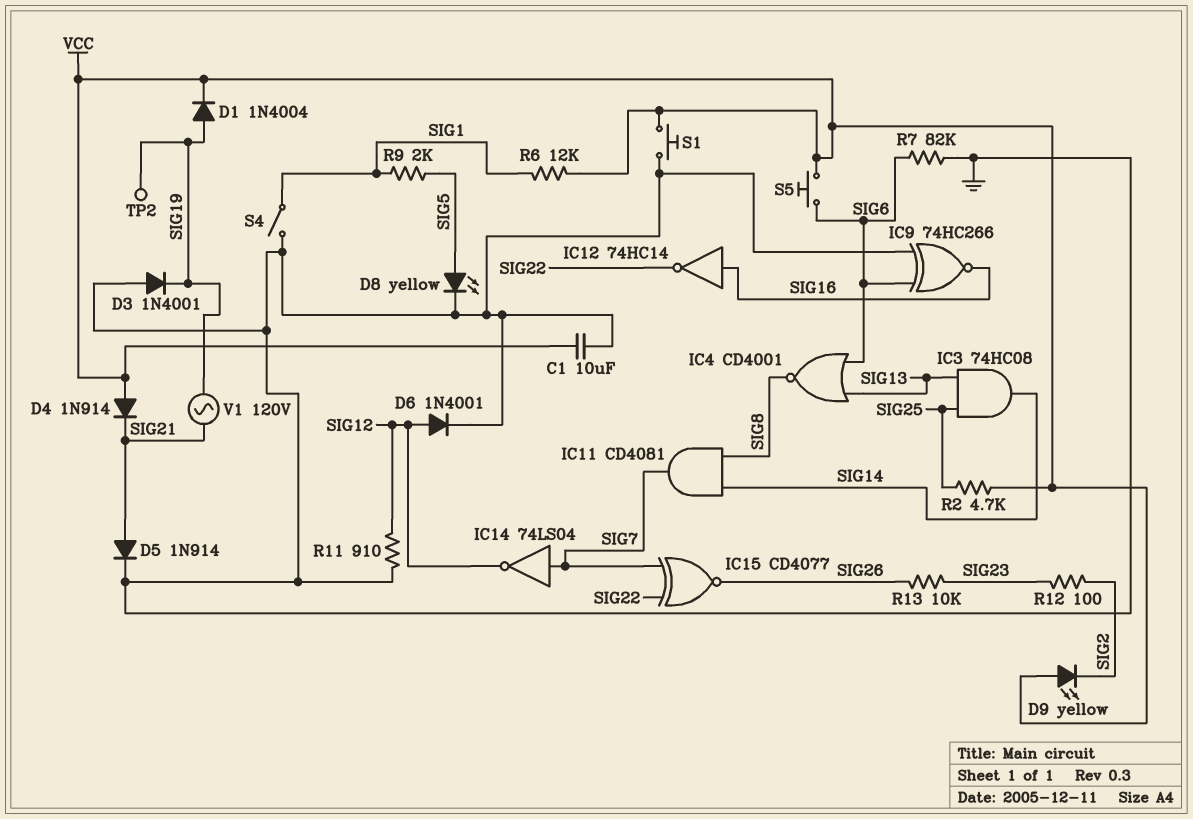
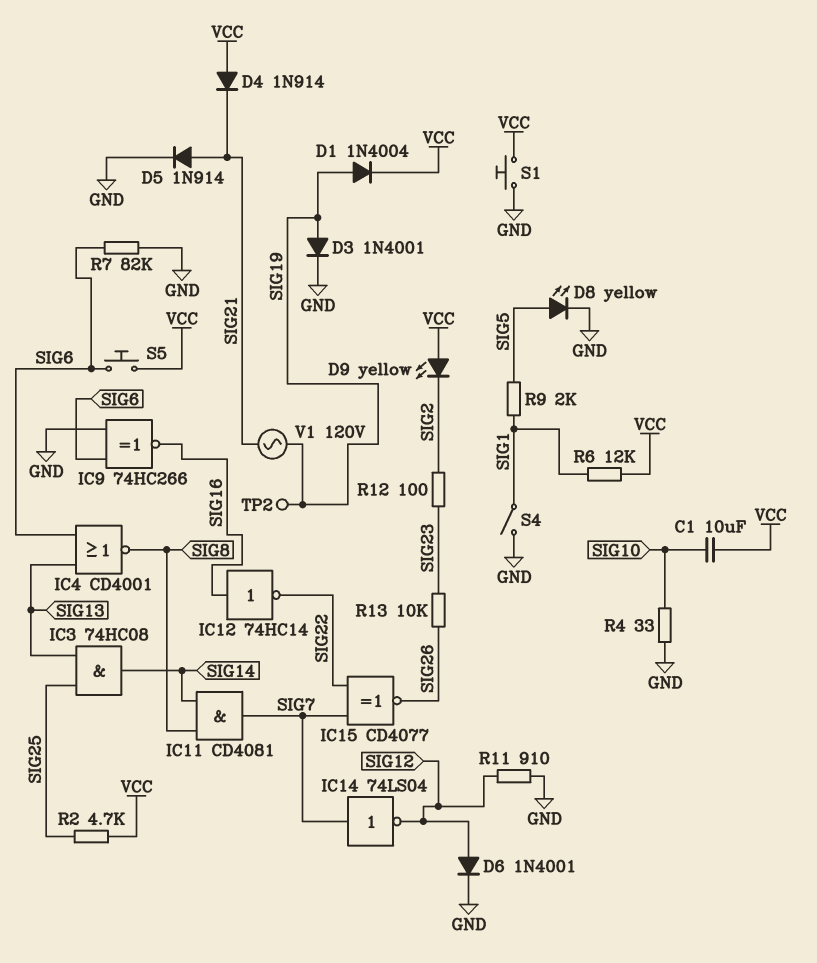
C1: 10uF (GND, VCC) -> 10uF (SIG10, VCC)
D3: diode 1N4001 (A GND, K SIG19) -> diode 1N4001 (A SIG19, K GND)
R4: none -> 33 (GND, SIG10)

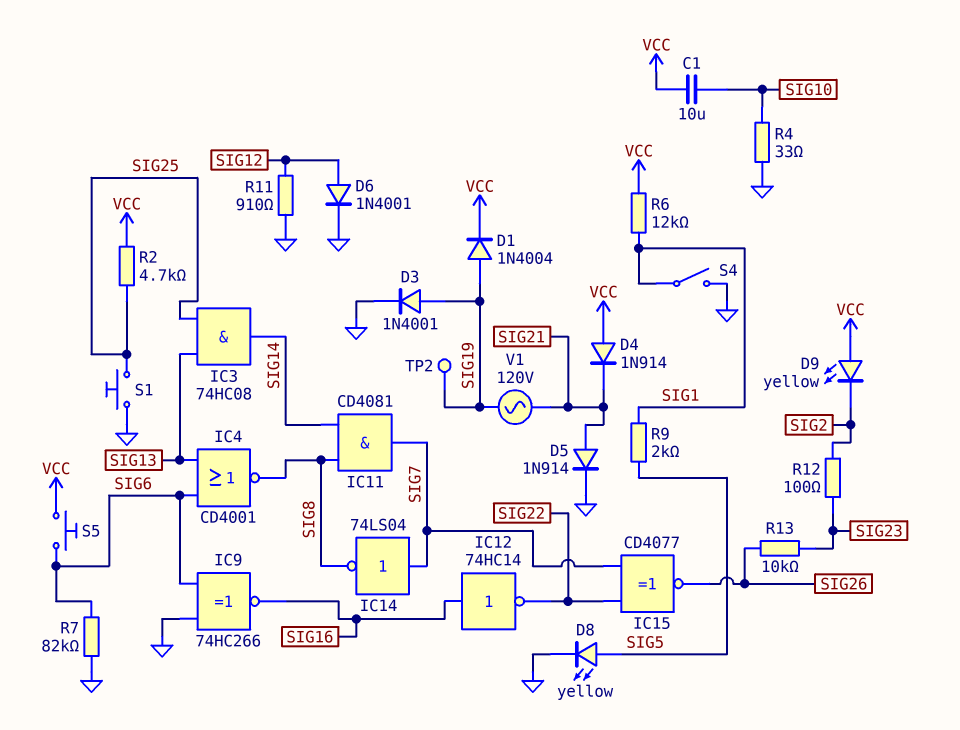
IC14: NOT 74LS04 (in SIG7, out SIG12) -> NOT 74LS04 (in SIG7, out SIG8)
S1: button (GND, VCC) -> button (GND, SIG25)

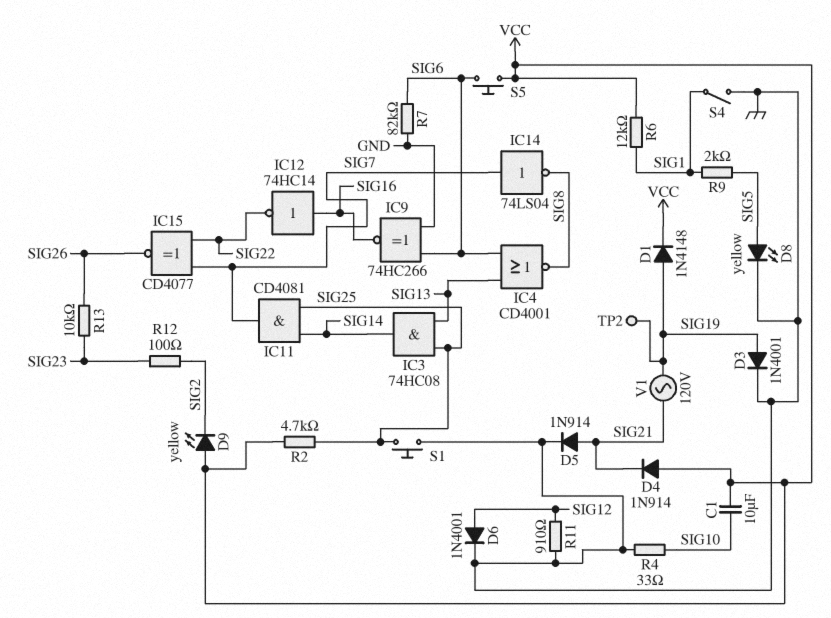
D1: diode 1N4004 (A SIG19, K VCC) -> diode 1N4148 (A SIG19, K VCC)
IC11: AND CD4081 (in SIG8, in SIG14, out SIG7) -> AND CD4081 (in SIG14, in SIG25, out SIG7)

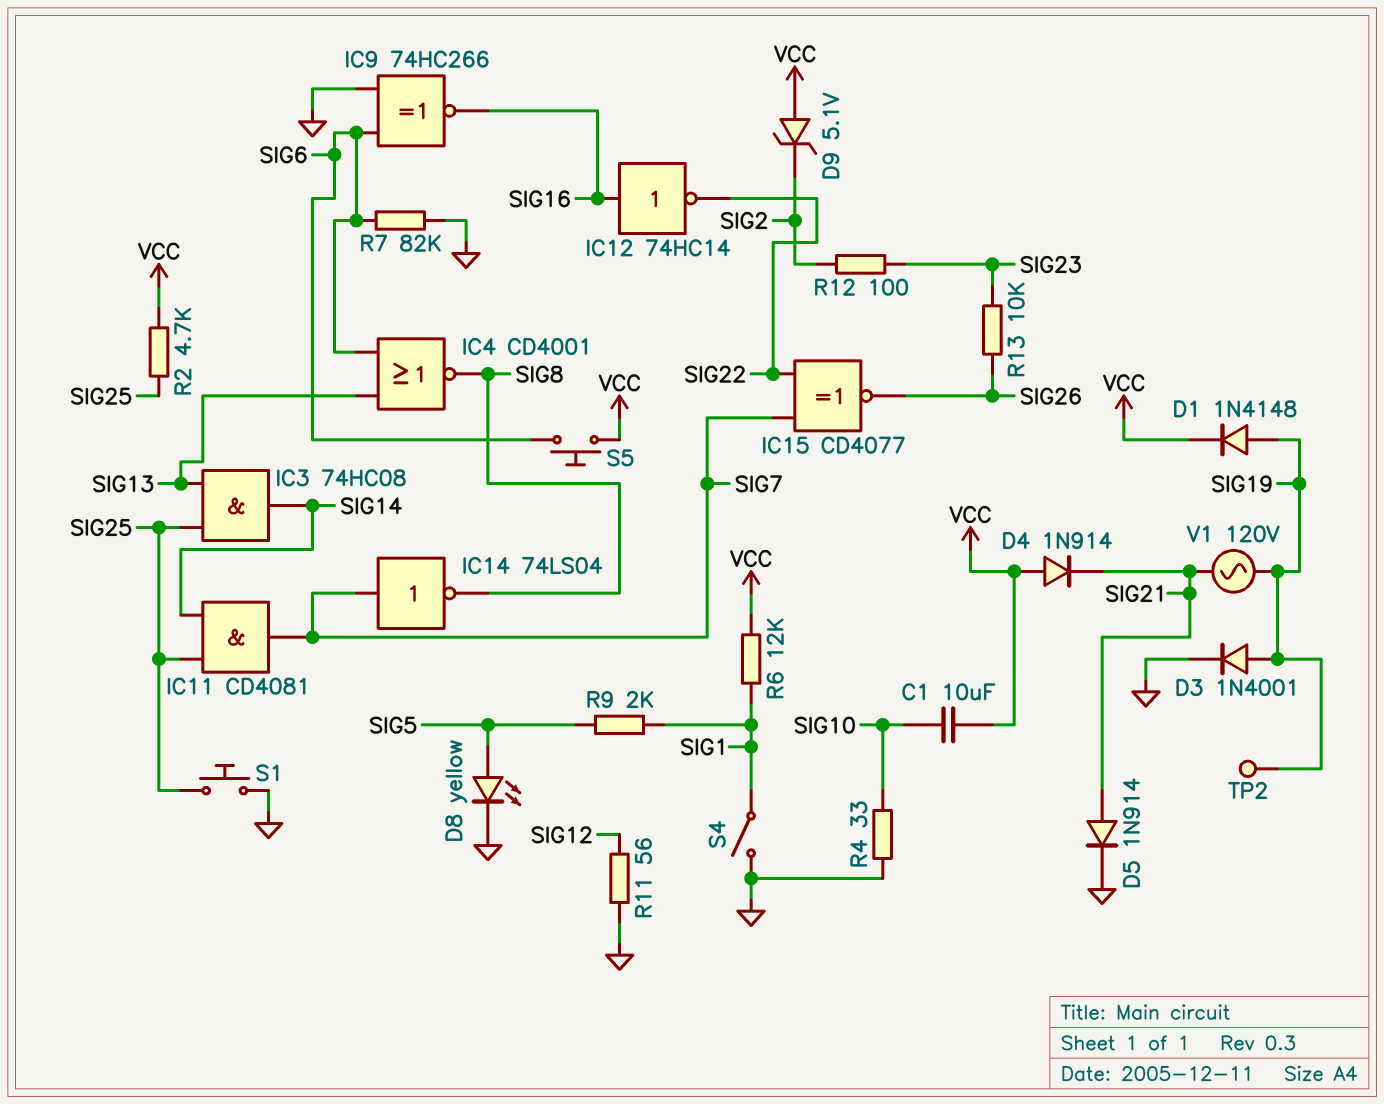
D6: diode 1N4001 (A SIG12, K GND) -> none
D9: LED yellow (A VCC, K SIG2) -> zener 5.1V (A VCC, K SIG2)
R11: 910 (GND, SIG12) -> 56 (GND, SIG12)

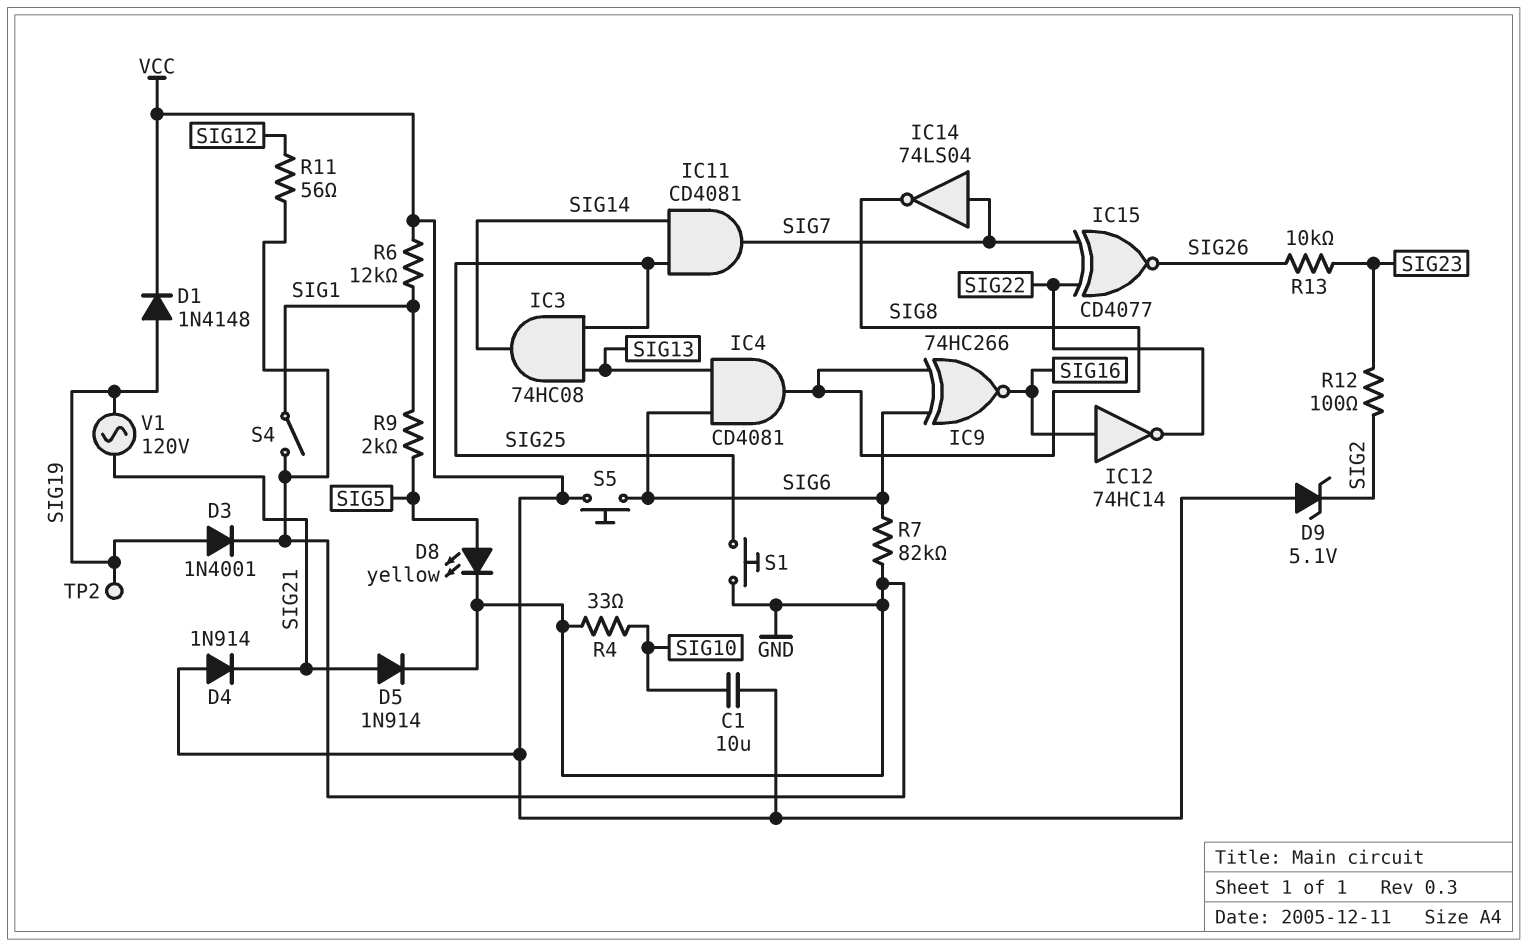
IC4: NOR CD4001 (in SIG6, in SIG13, out SIG8) -> AND CD4081 (in SIG6, in SIG13, out SIG8)
IC9: XNOR 74HC266 (in GND, in SIG6, out SIG16) -> XNOR 74HC266 (in SIG6, in SIG8, out SIG16)
R2: 4.7k (SIG25, VCC) -> none

